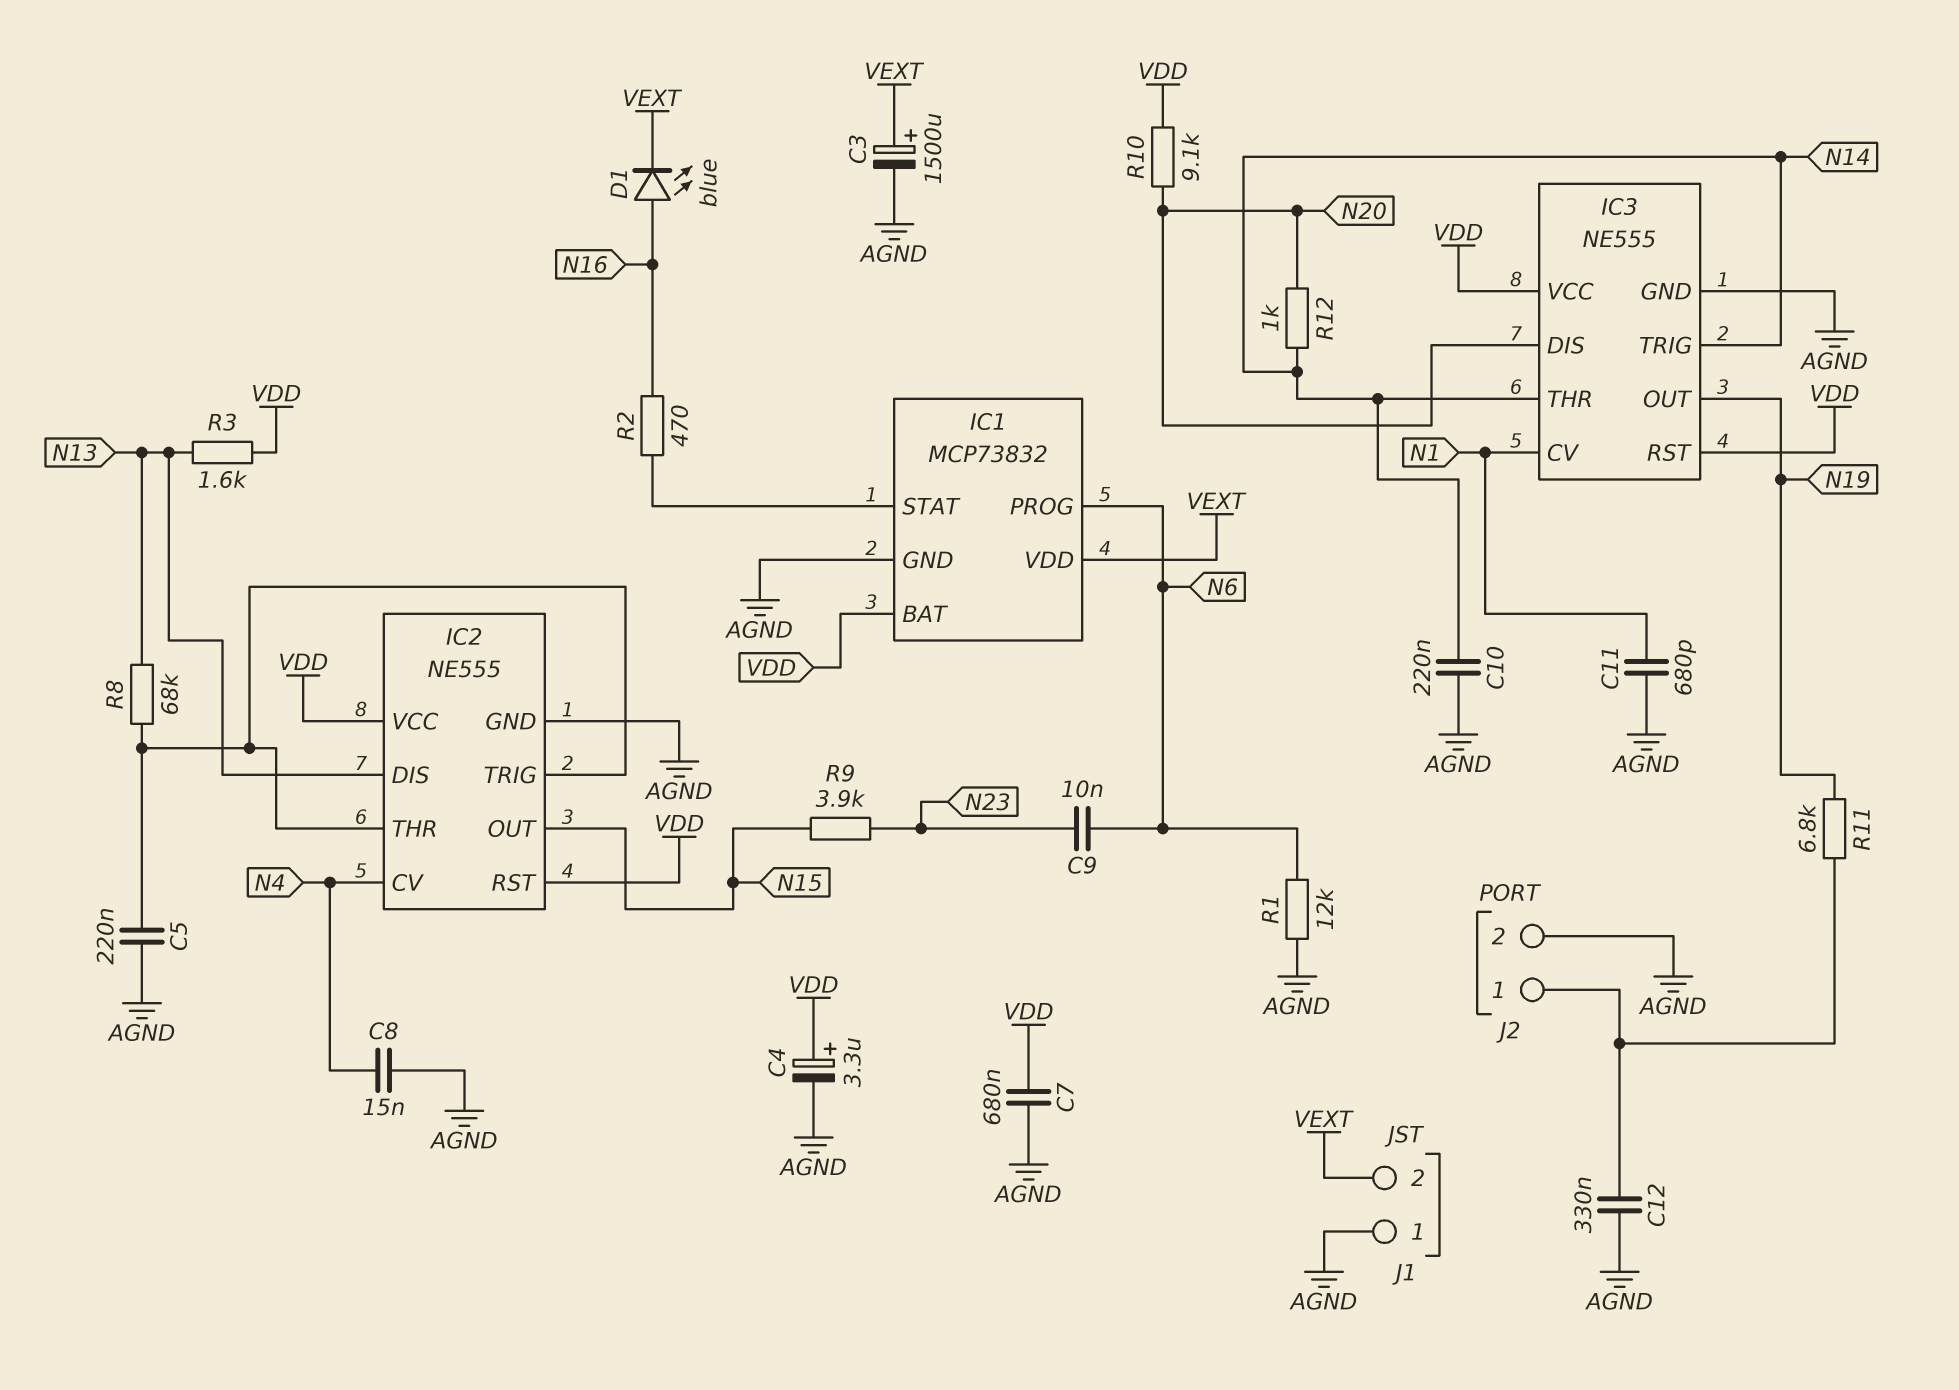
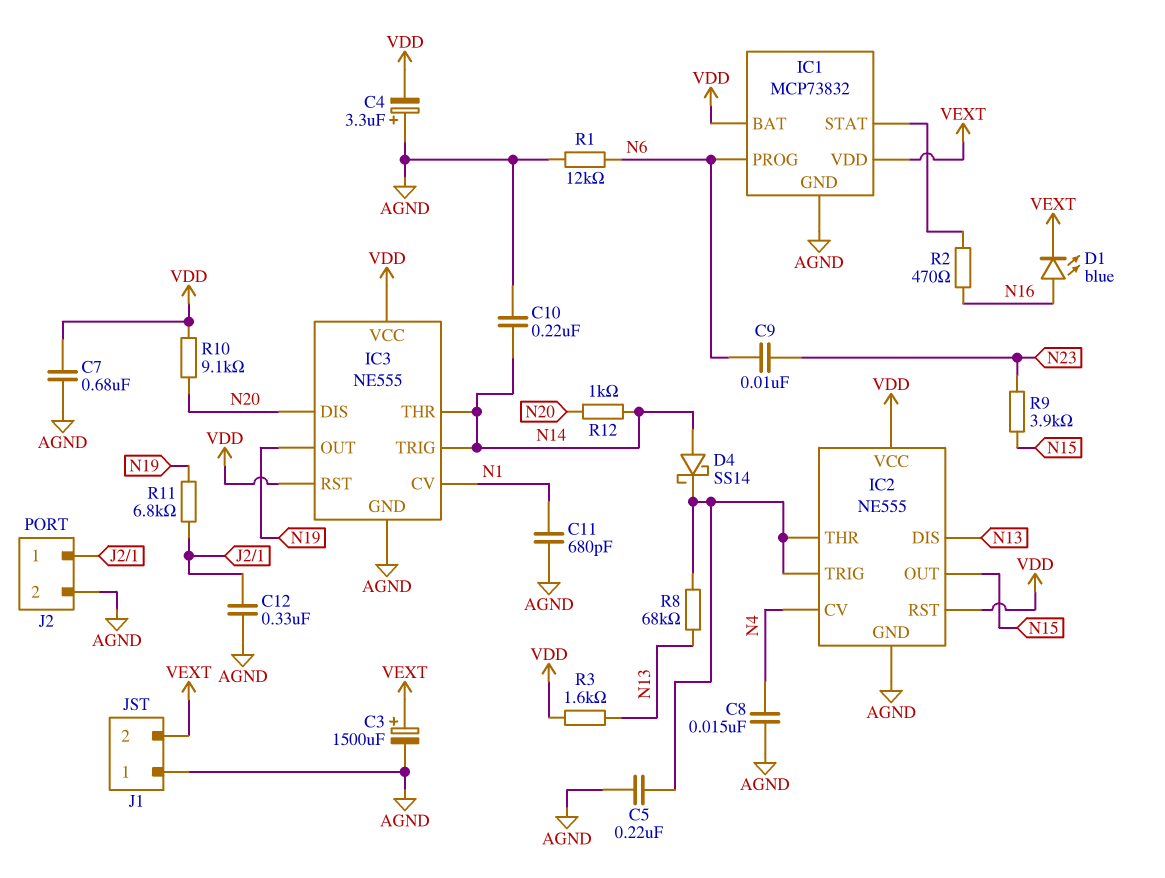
C4: 3.3uF (plus VDD, minus AGND) -> 3.3uF (plus AGND, minus VDD)
D4: none -> schottky SS14 (A N14, K IC2/THR)

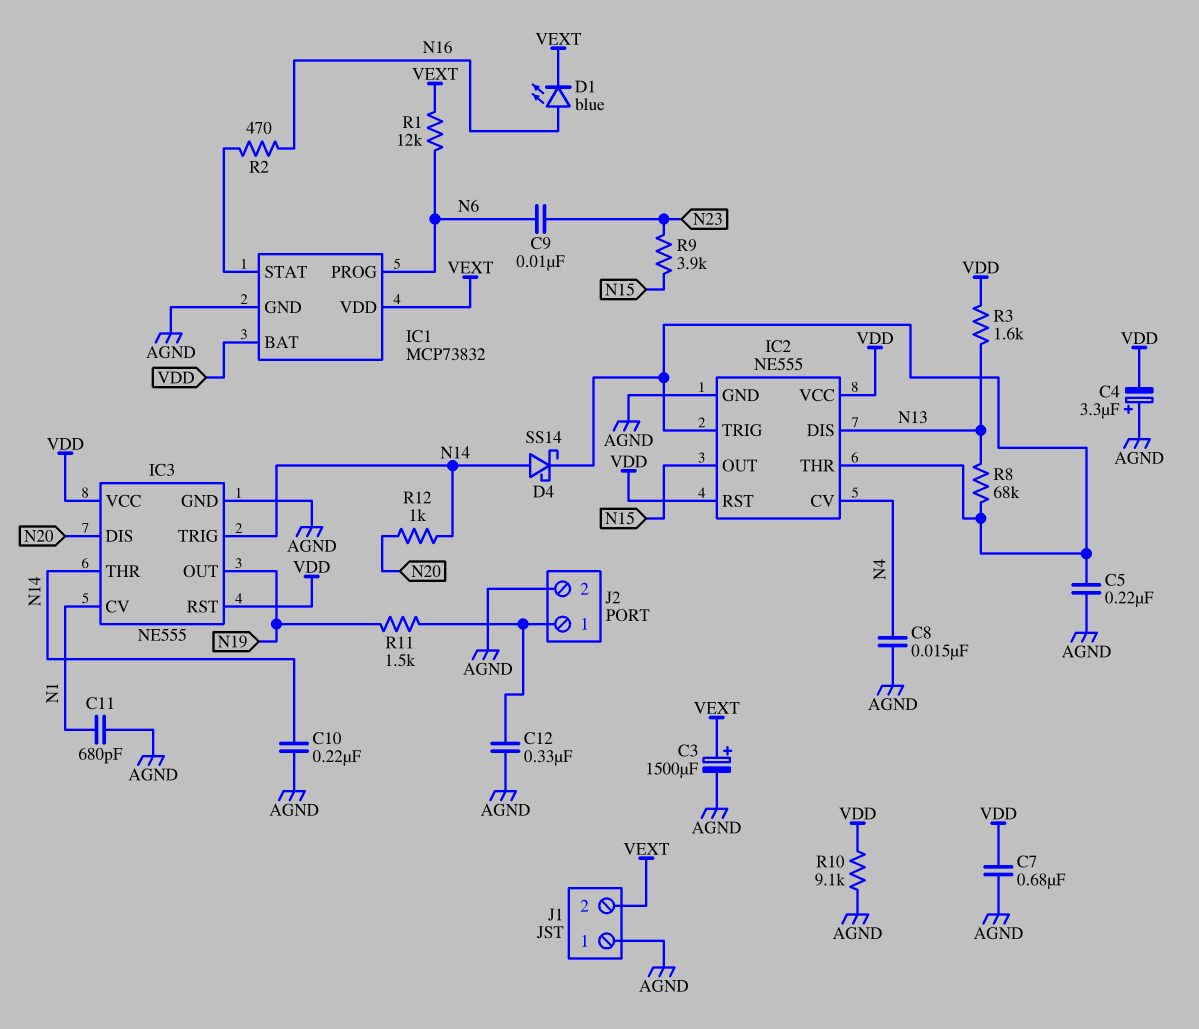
R1: 12k (AGND, N6) -> 12k (N6, VEXT)
R10: 9.1k (N20, VDD) -> 9.1k (AGND, VDD)
R11: 6.8k (J2/1, N19) -> 1.5k (J2/1, N19)

